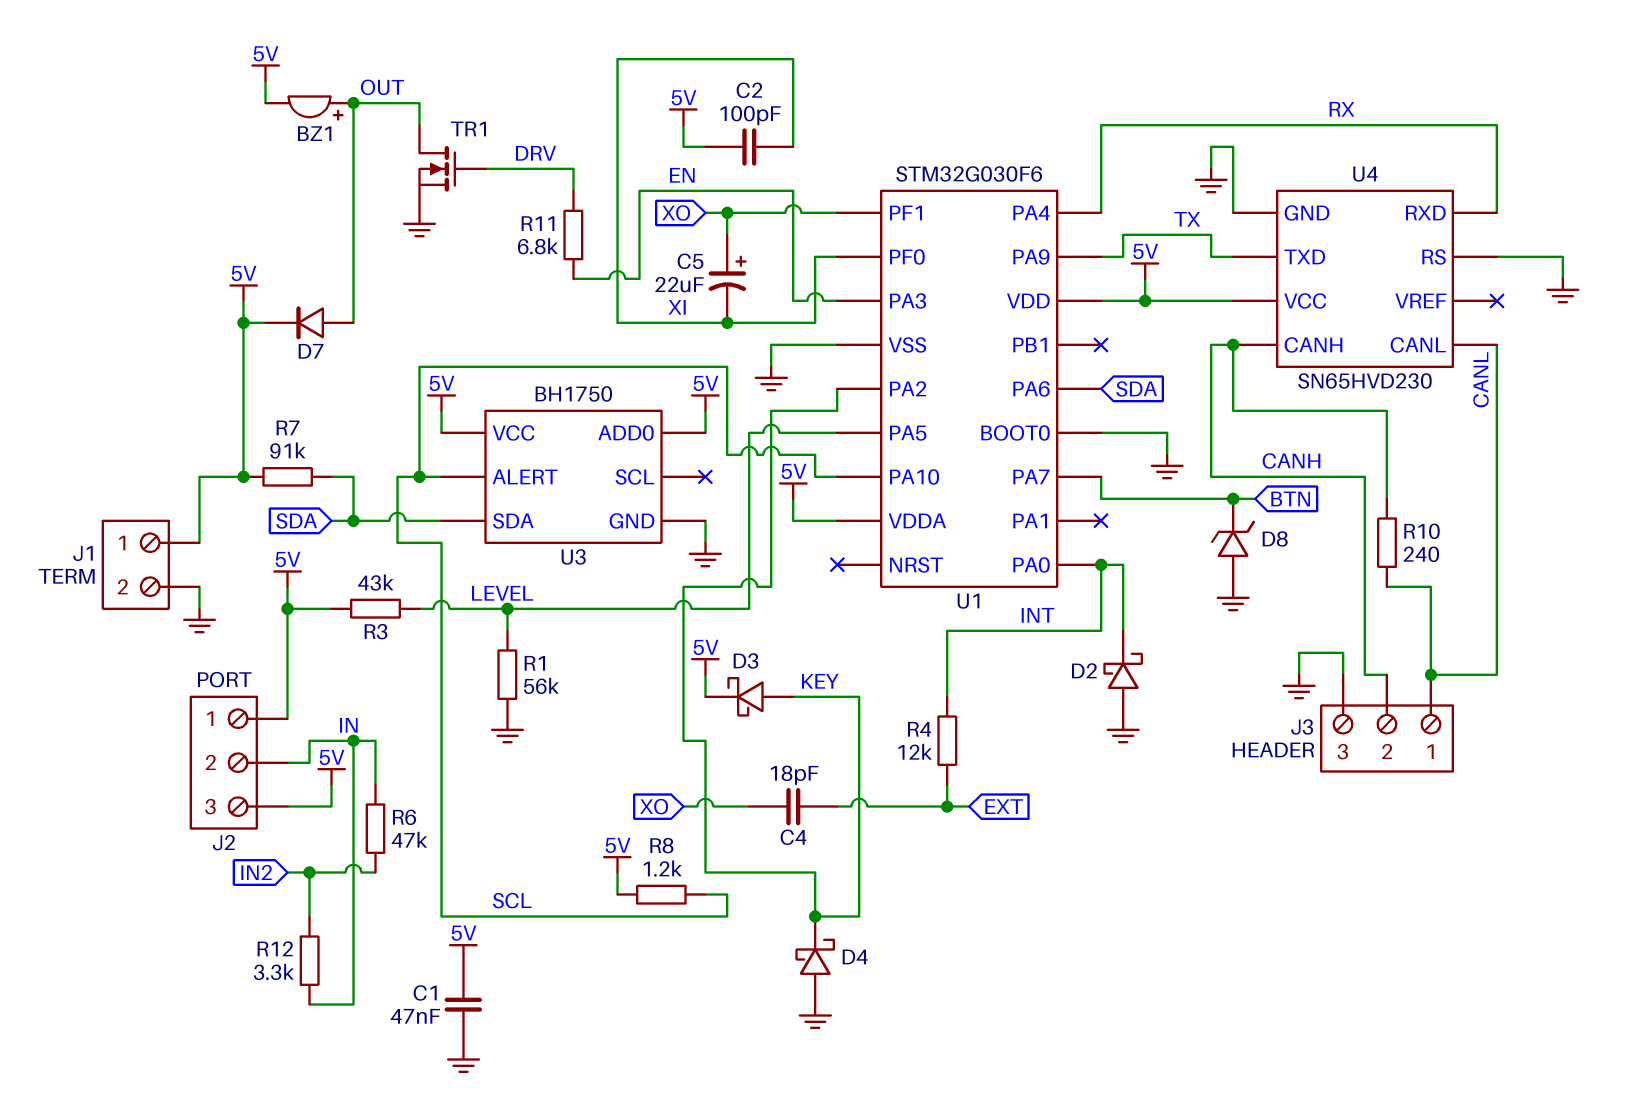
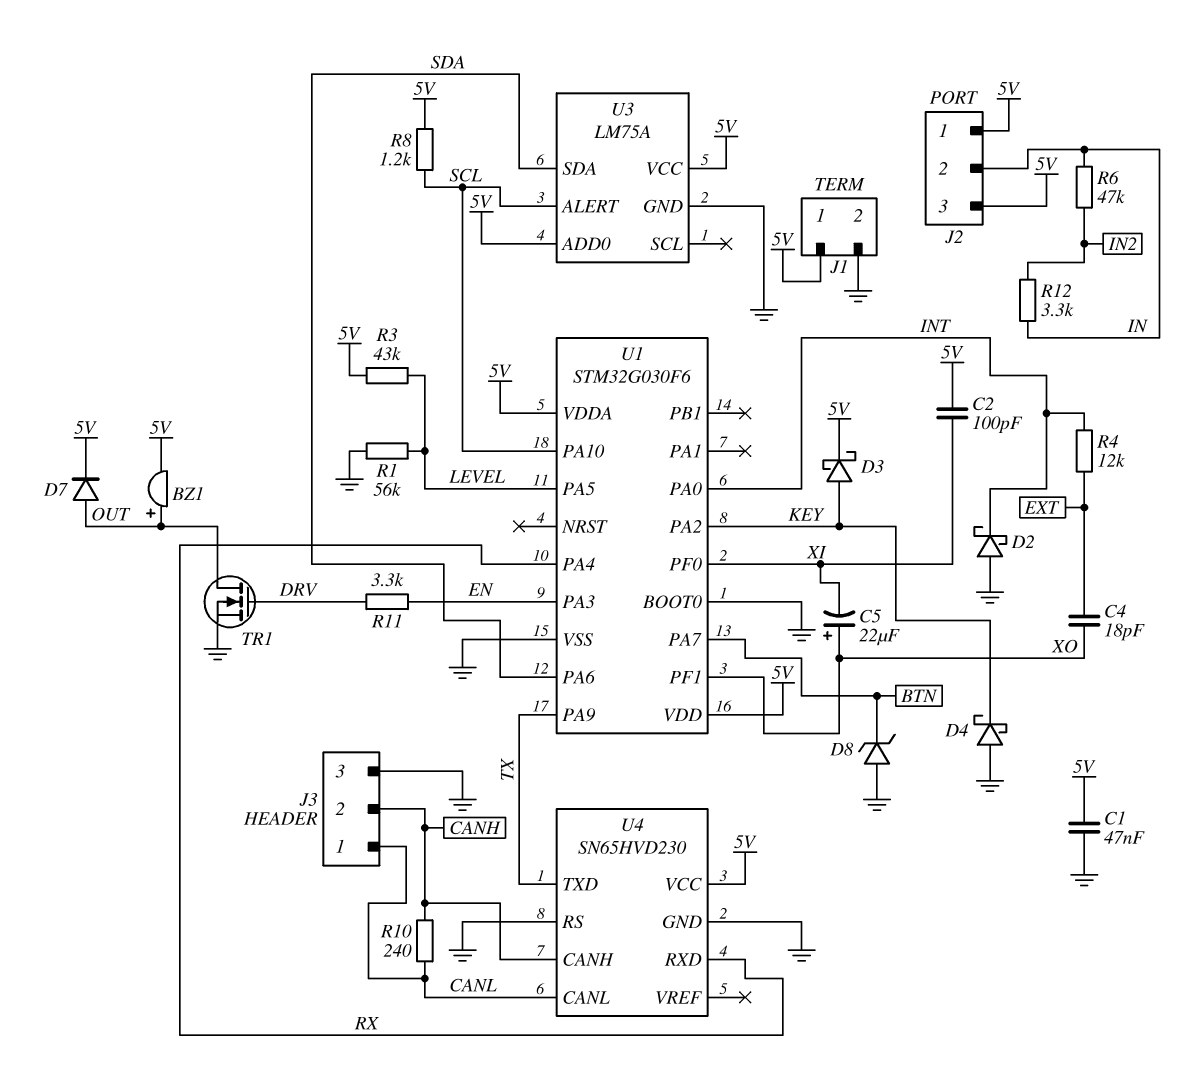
R7: 91k (5V, SDA) -> none
R11: 6.8k (DRV, EN) -> 3.3k (DRV, EN)
U3: BH1750 -> LM75A

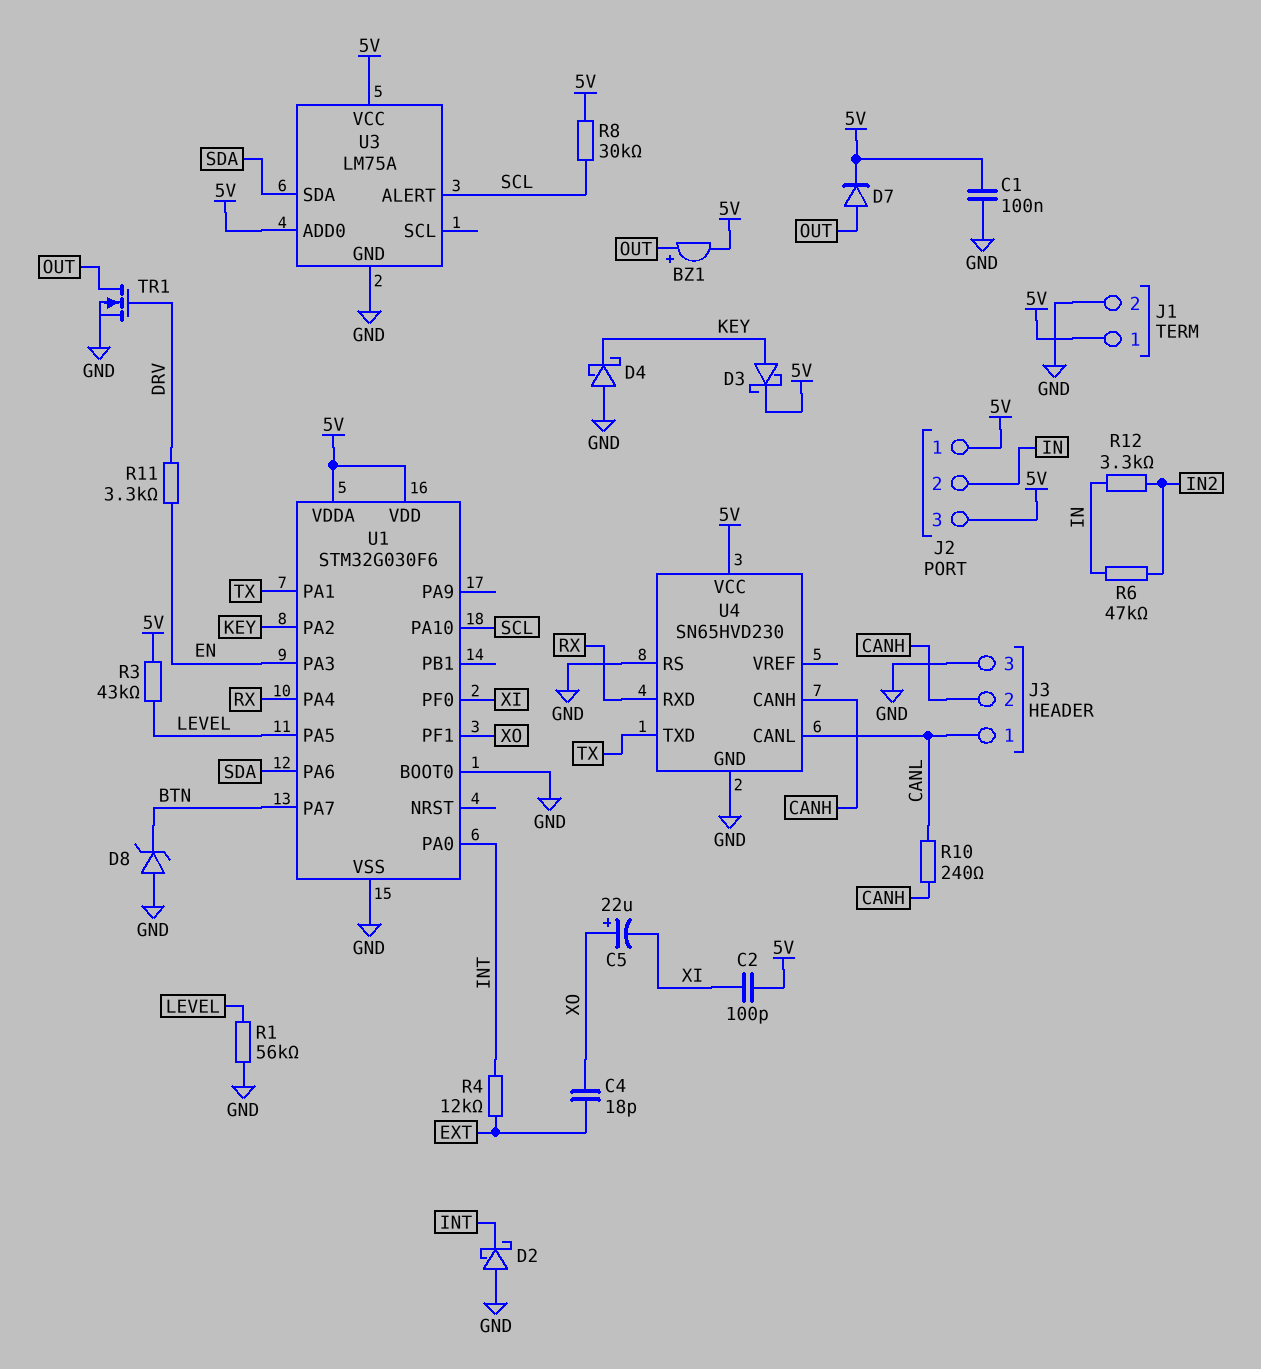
C1: 47nF (5V, GND) -> 100nF (5V, GND)
R8: 1.2k (5V, SCL) -> 30k (5V, SCL)
U1 pin PA1: none -> TX
U1 pin PA9: TX -> none

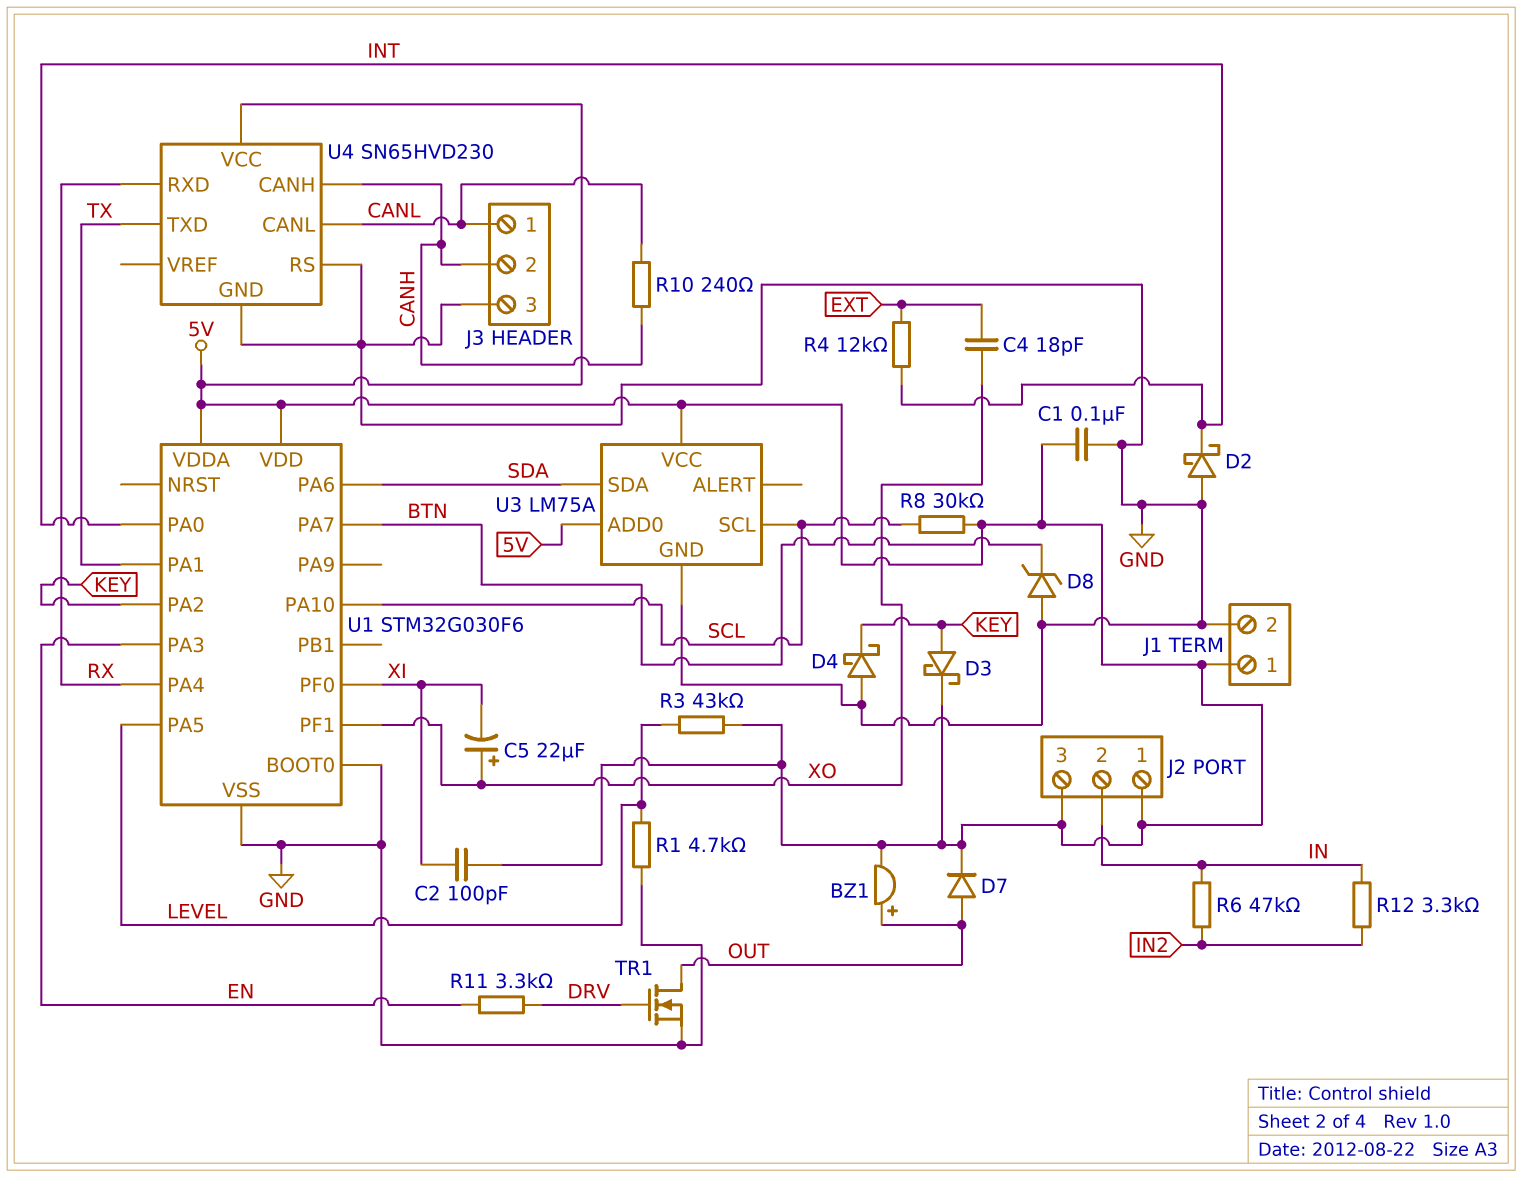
R1: 56k (GND, LEVEL) -> 4.7k (GND, LEVEL)
U3 pin ALERT: SCL -> none
U3 pin SCL: none -> SCL

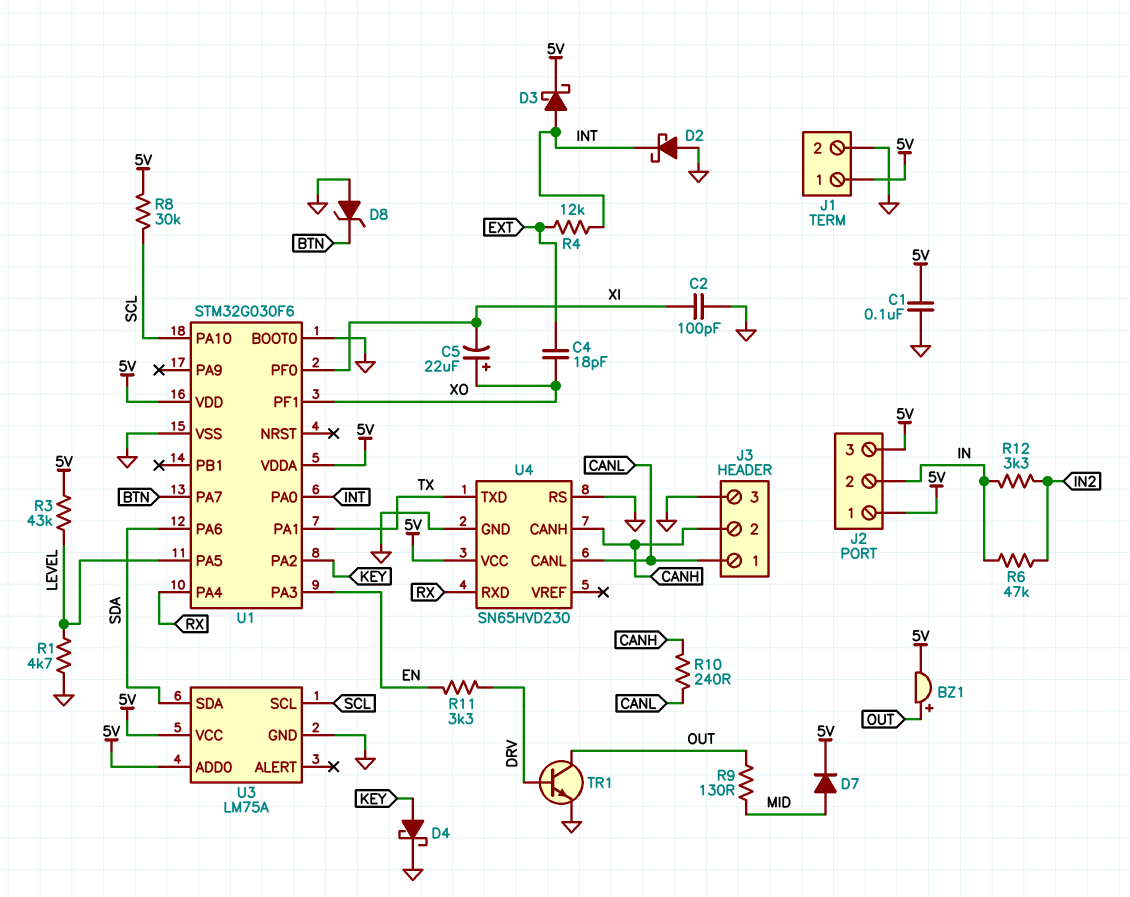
C2: 100pF (5V, XI) -> 100pF (GND, XI)
D3: schottky (A KEY, K 5V) -> schottky (A INT, K 5V)
D4: schottky (A GND, K KEY) -> schottky (A KEY, K GND)
D7: diode (A OUT, K 5V) -> diode (A MID, K 5V)
R9: none -> 130 (MID, OUT)
TR1: NMOS (G DRV, D OUT, S GND) -> NPN (B DRV, C OUT, E GND)

